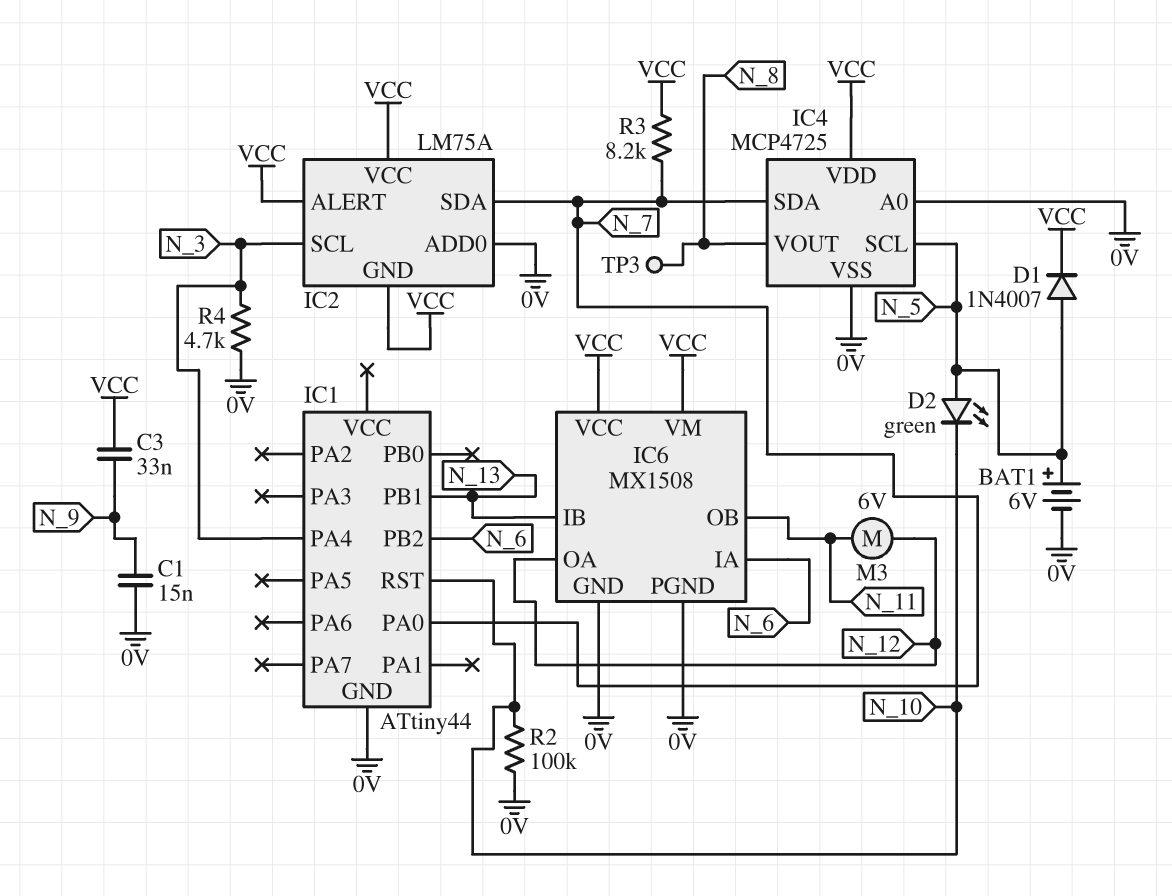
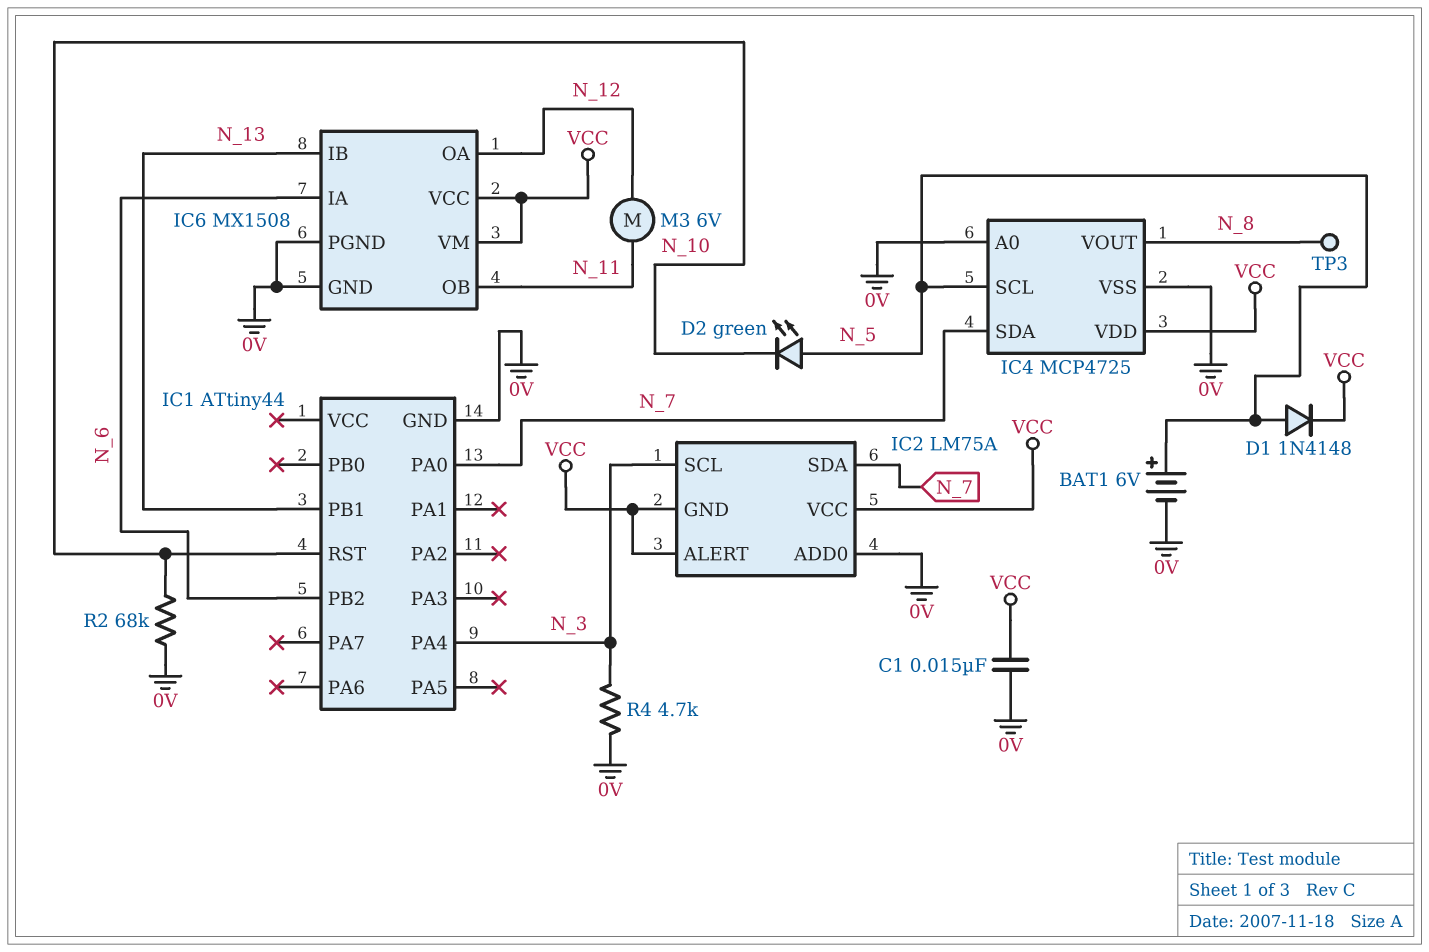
C1: 15nF (0V, N_9) -> 15nF (0V, VCC)
C3: 33nF (N_9, VCC) -> none
D1: diode 1N4007 (A N_5, K VCC) -> diode 1N4148 (A N_5, K VCC)
R2: 100k (0V, N_10) -> 68k (0V, N_10)
R3: 8.2k (N_7, VCC) -> none

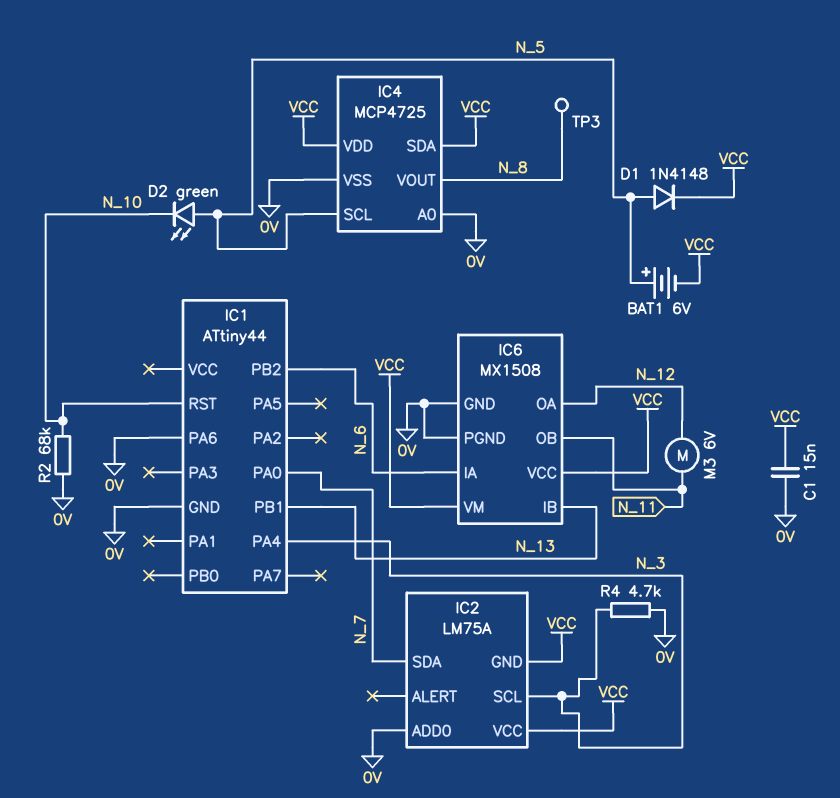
BAT1: 6V (plus N_5, minus 0V) -> 6V (plus N_5, minus VCC)
IC1 pin PA6: none -> 0V
IC2 pin ALERT: VCC -> none
IC4 pin SDA: N_7 -> VCC

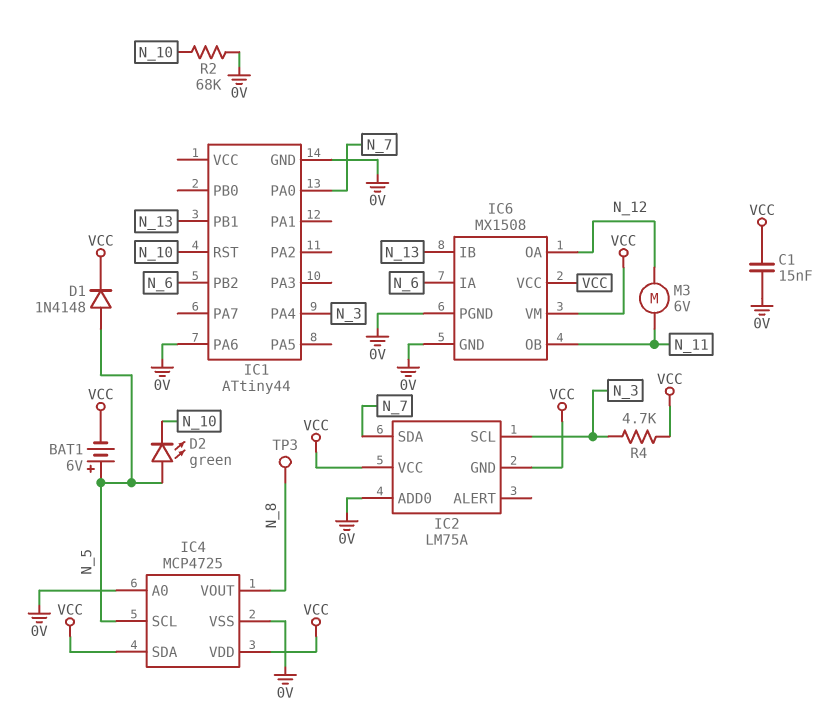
R4: 4.7k (0V, N_3) -> 4.7k (N_3, VCC)

